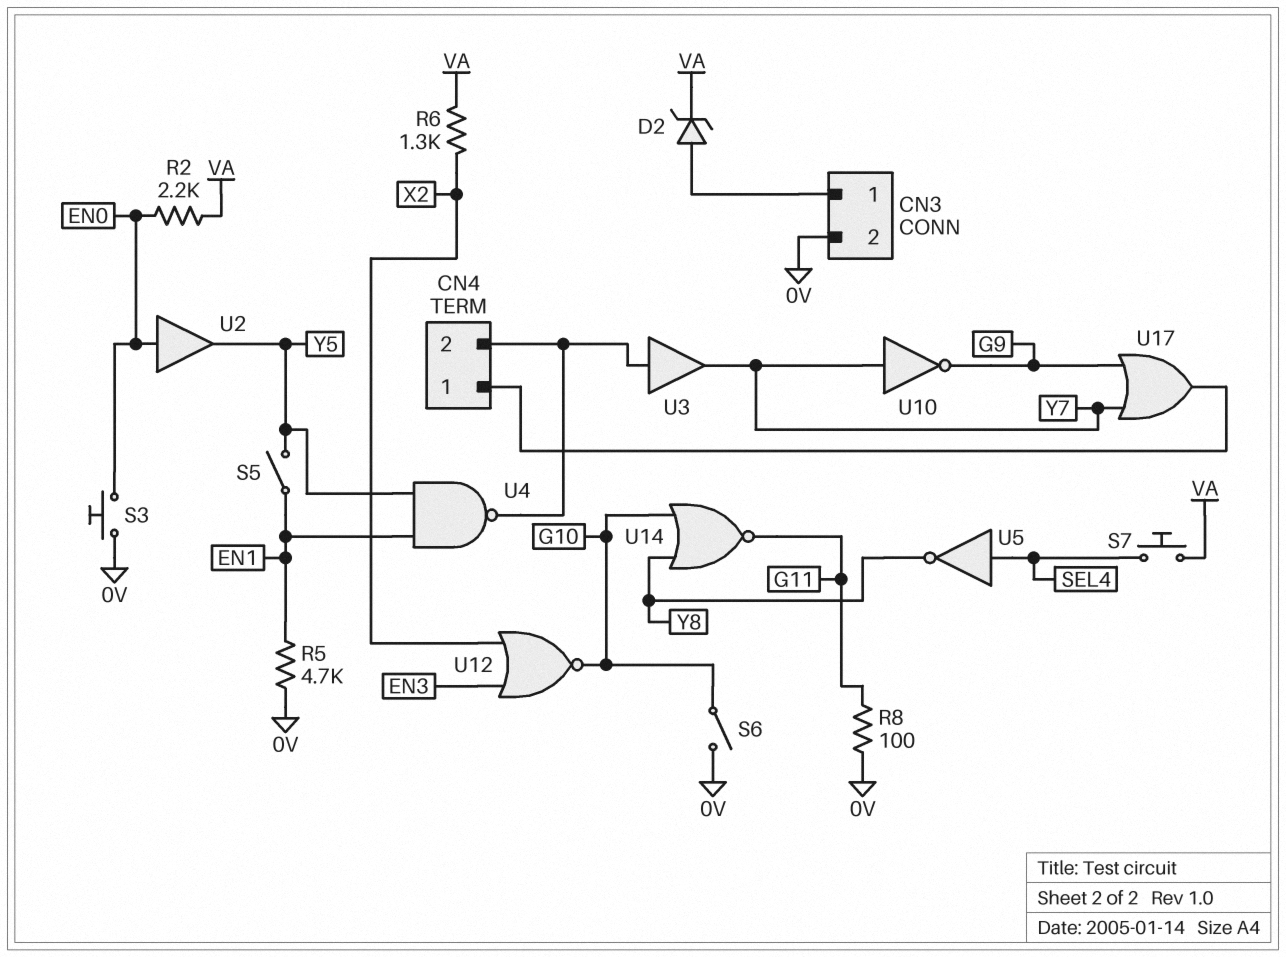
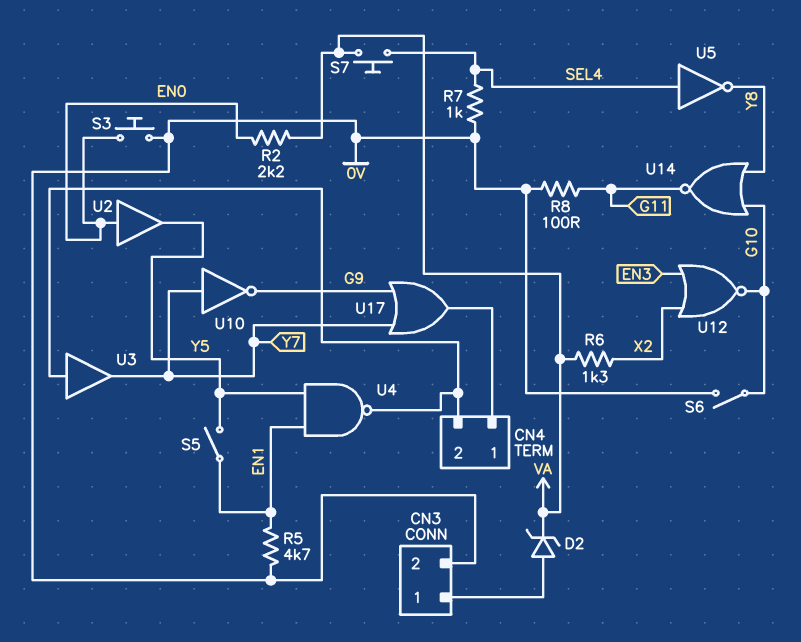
R7: none -> 1k (0V, SEL4)

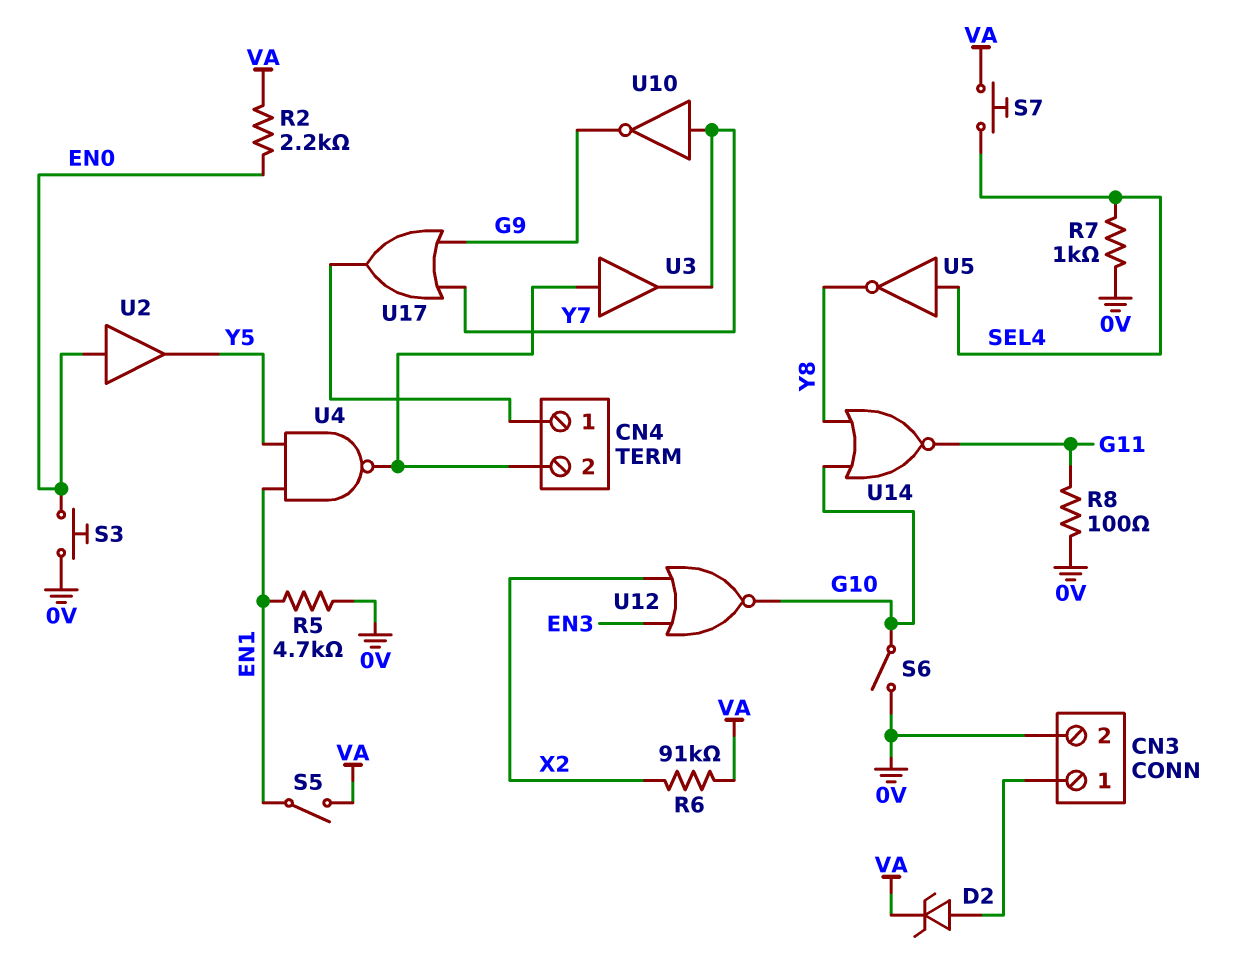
R6: 1.3k (VA, X2) -> 91k (VA, X2)
S5: switch (EN1, Y5) -> switch (EN1, VA)

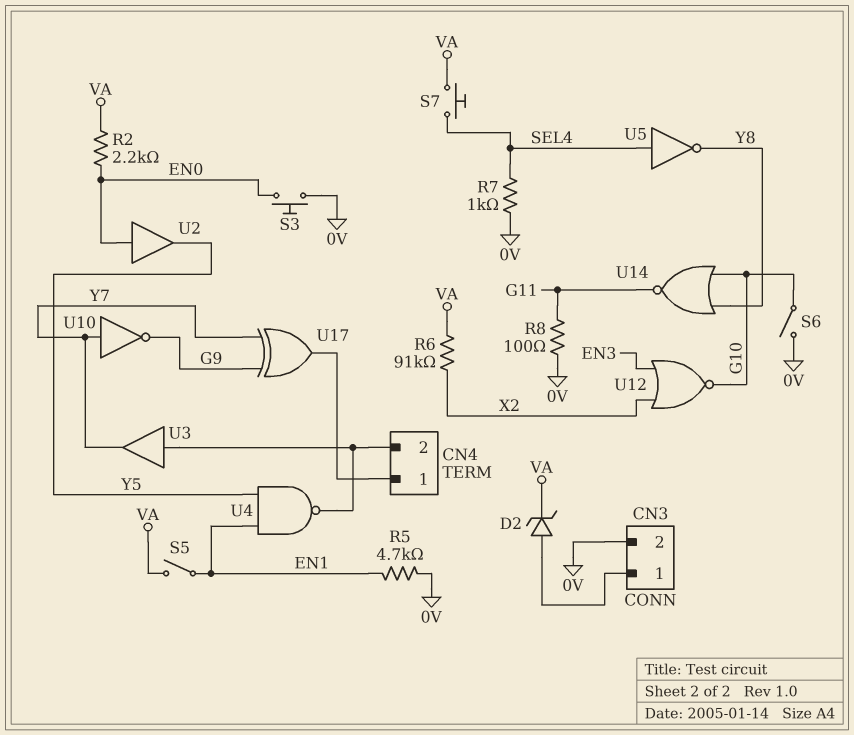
U17: OR (in G9, in Y7, out CN4/1) -> XOR (in G9, in Y7, out CN4/1)

